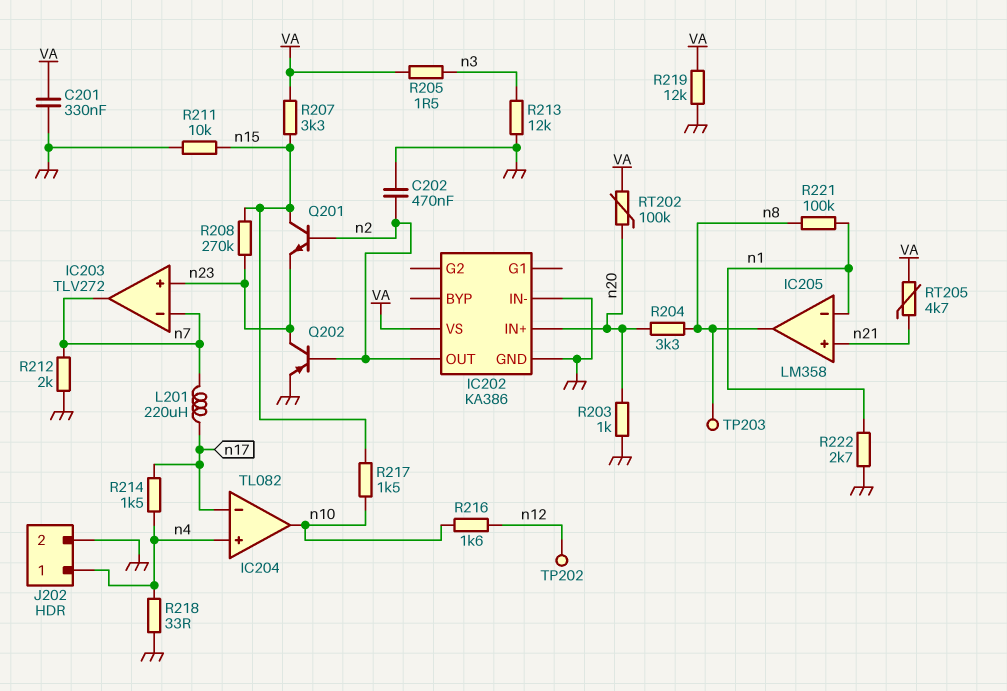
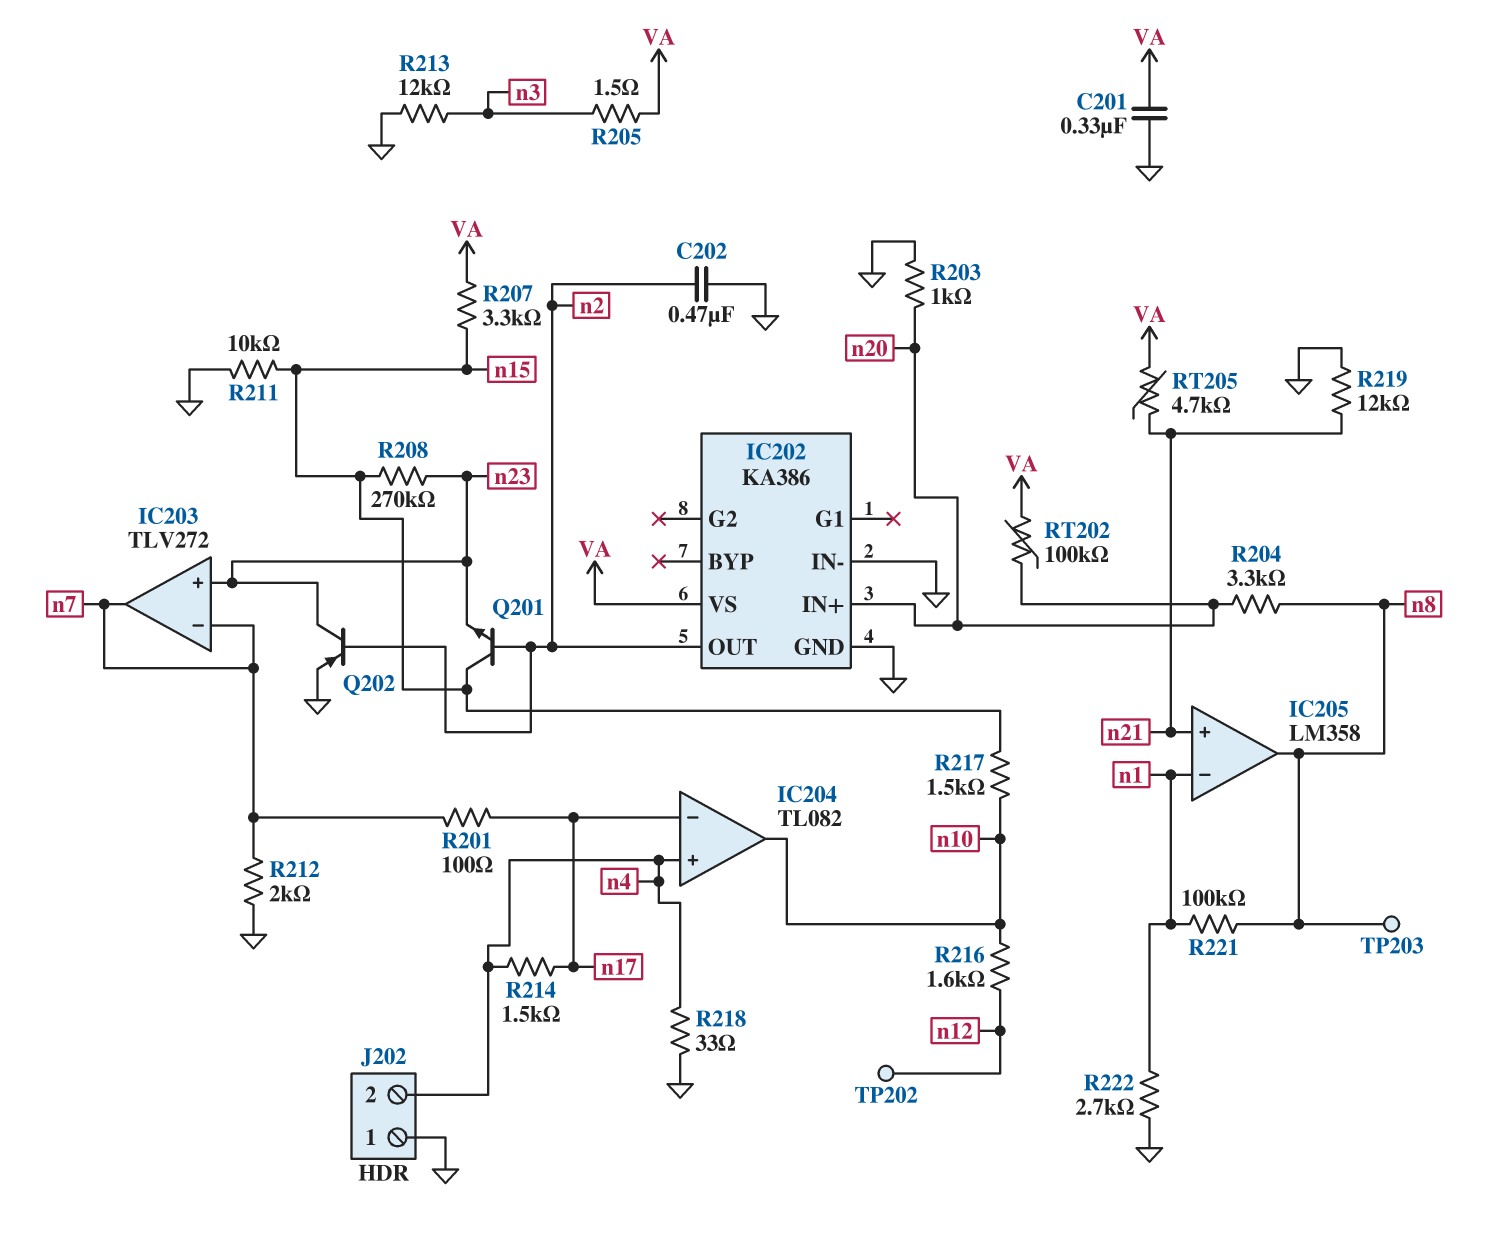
J202 pin 1: n4 -> GND
J202 pin 2: GND -> n4
L201: 220uH (n7, n17) -> none
R201: none -> 100 (n7, n17)
R219: 12k (GND, VA) -> 12k (GND, n21)

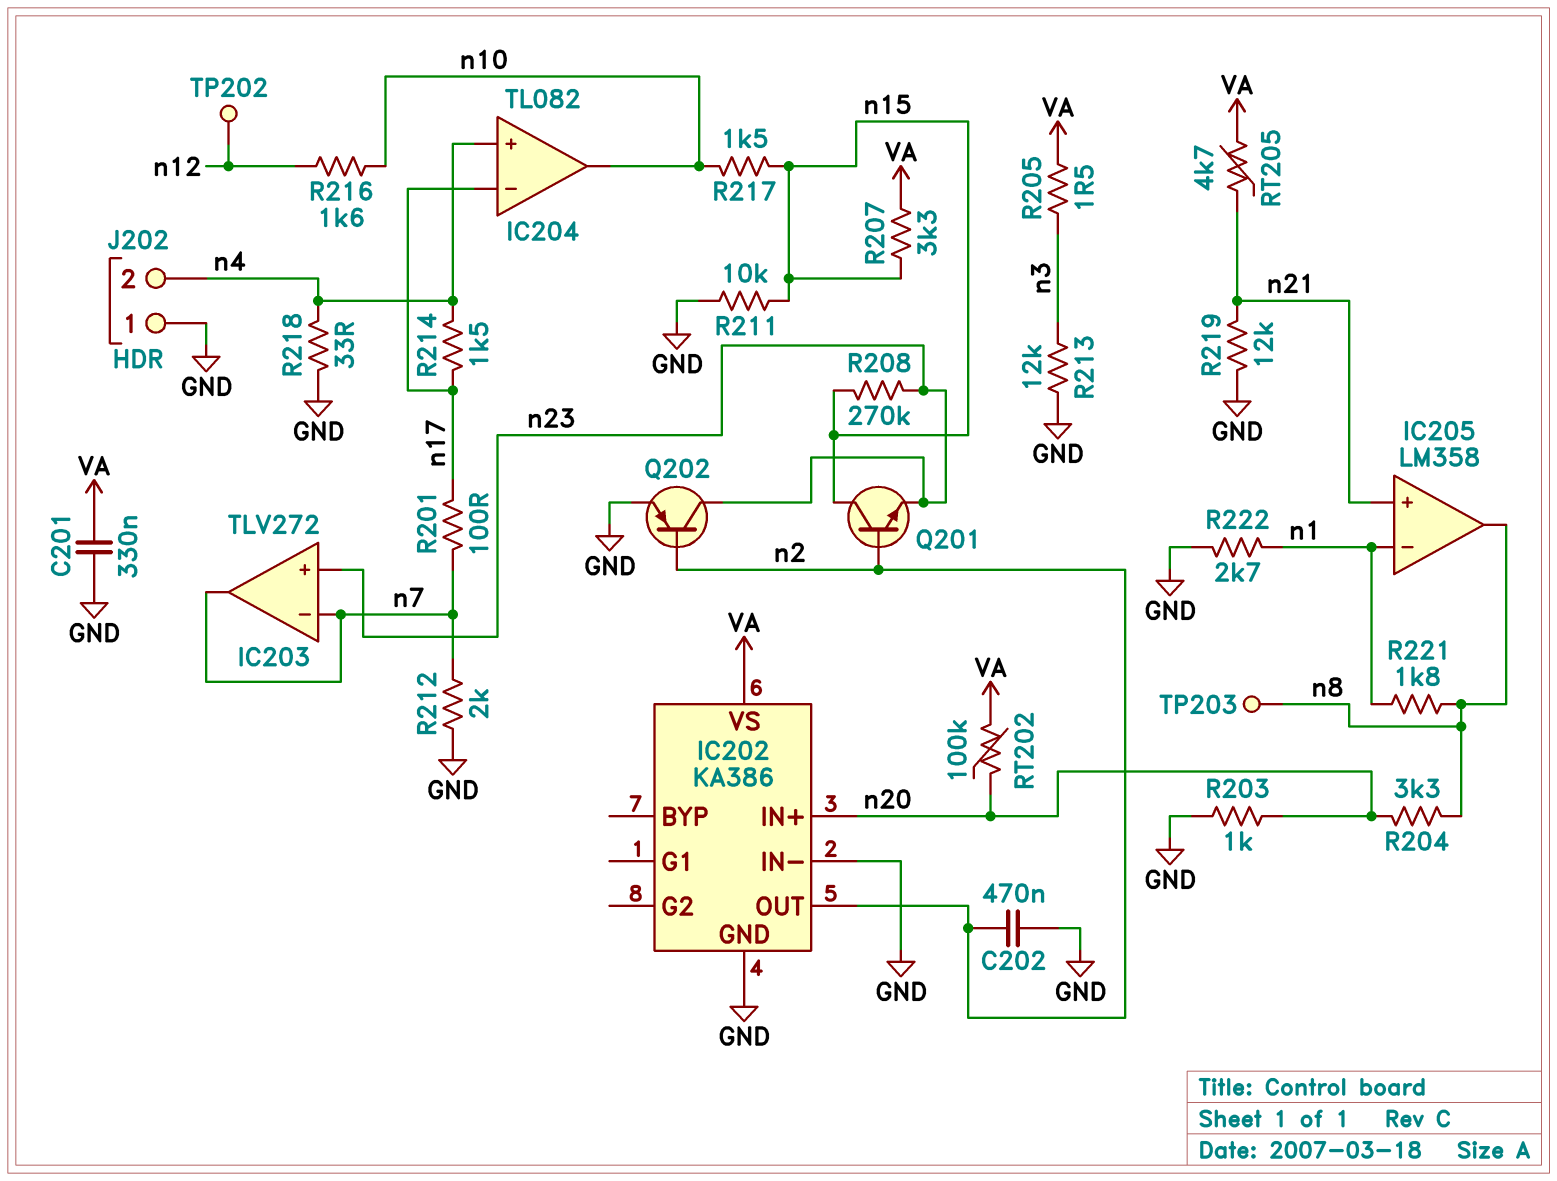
R221: 100k (n1, n8) -> 1.8k (n1, n8)

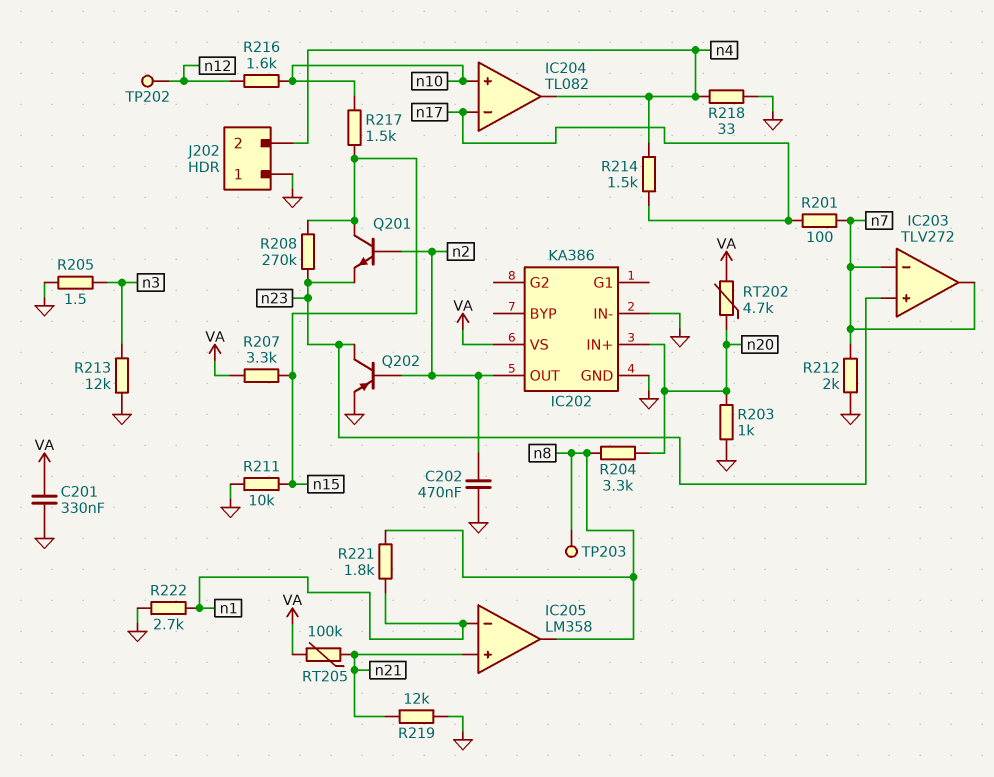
IC204 pin in+: n4 -> n10
IC204 pin out: n10 -> n4
R205: 1.5 (VA, n3) -> 1.5 (GND, n3)
RT202: 100k (VA, n20) -> 4.7k (VA, n20)
RT205: 4.7k (VA, n21) -> 100k (VA, n21)

